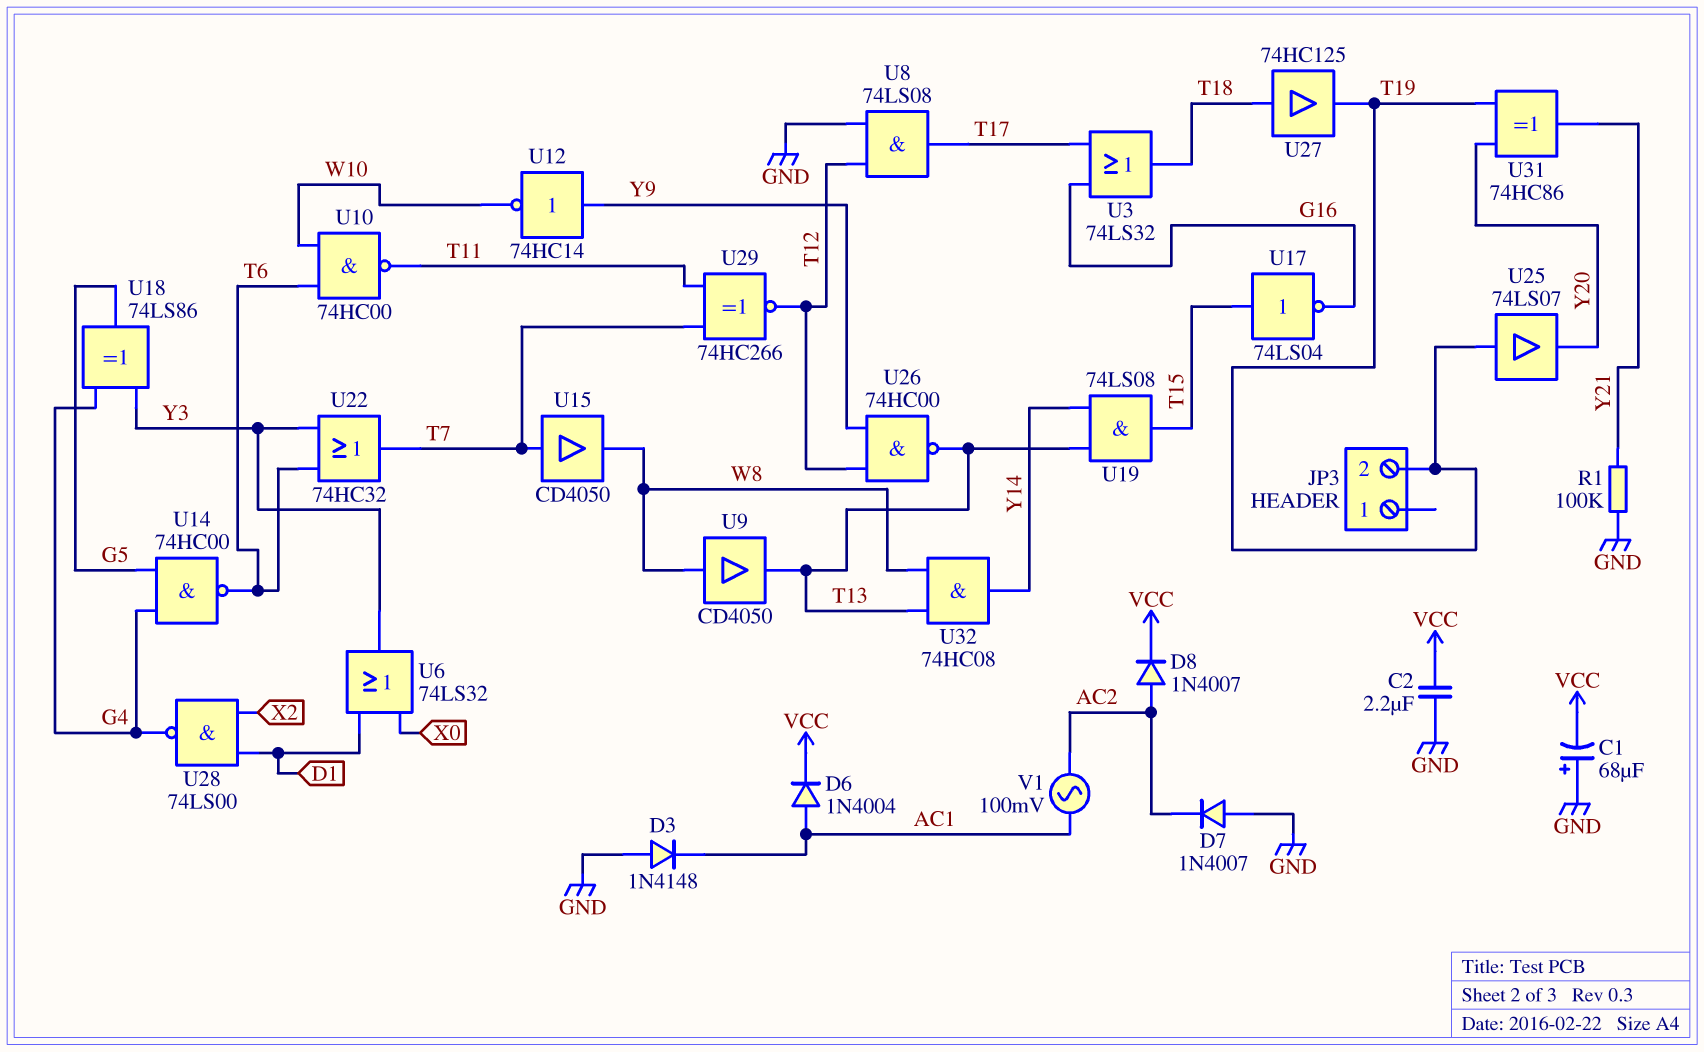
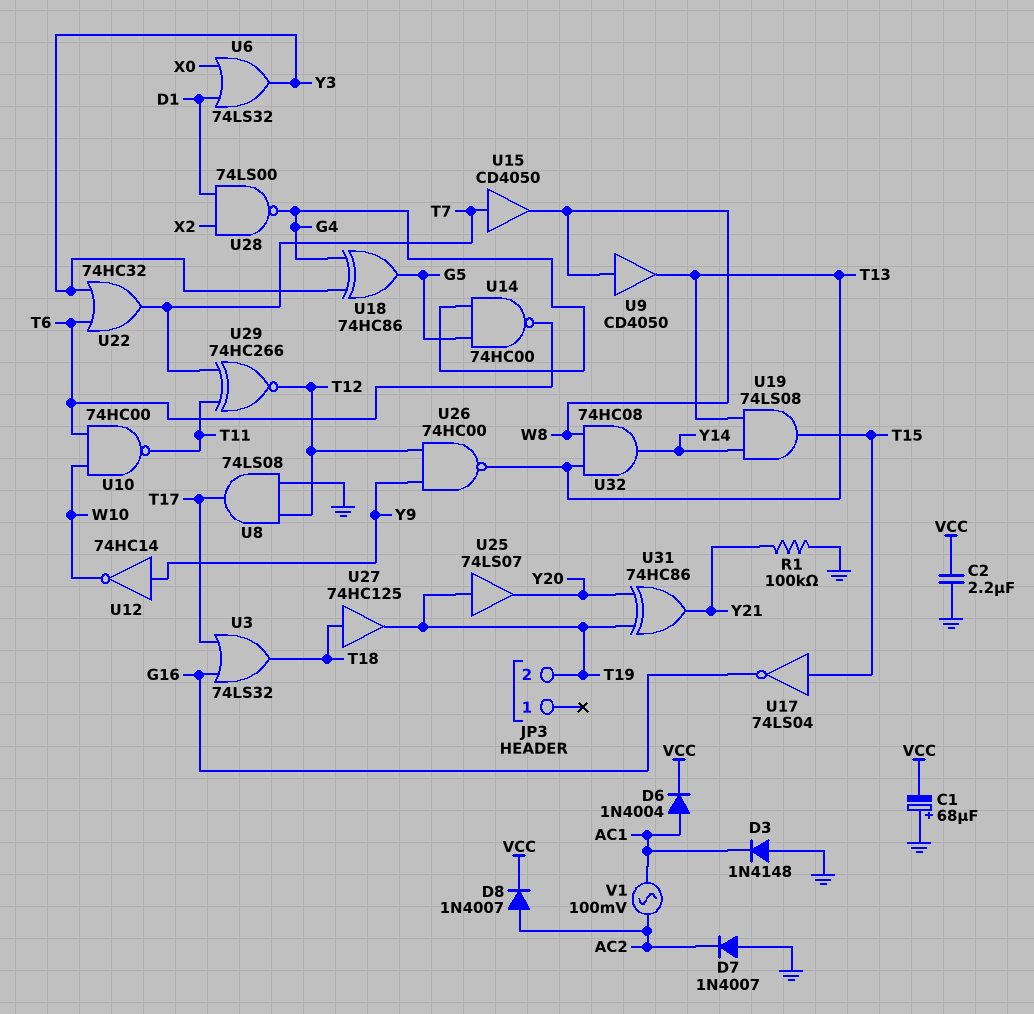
U18: XOR 74LS86 (in G4, in Y3, out G5) -> XOR 74HC86 (in G4, in Y3, out G5)

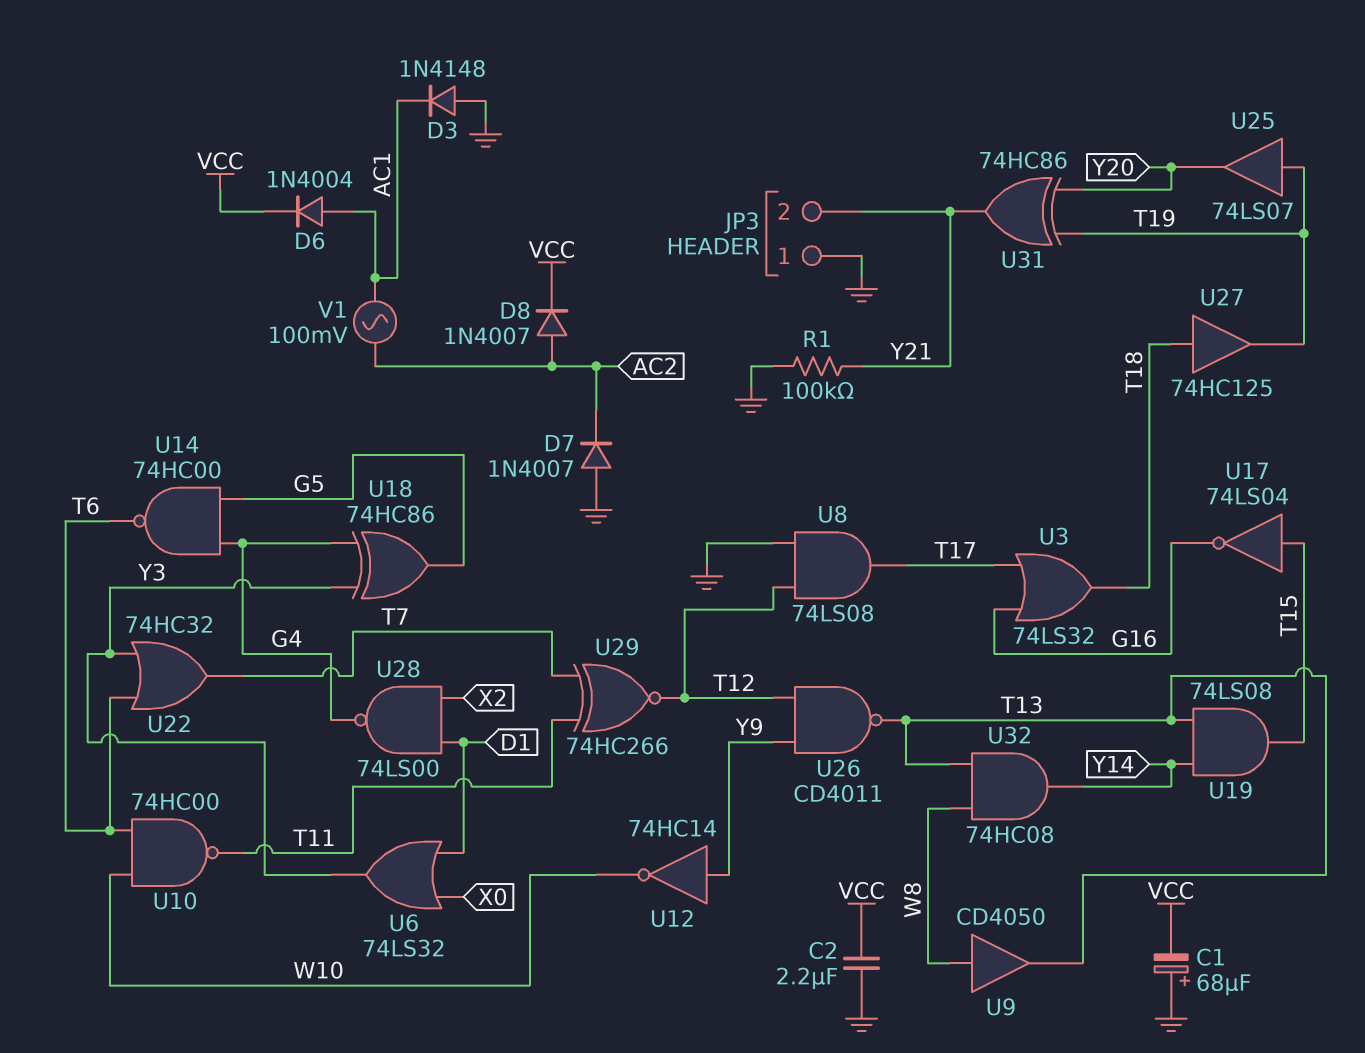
JP3 pin 1: none -> GND
JP3 pin 2: T19 -> Y21
U15: buffer CD4050 (in T7, out W8) -> none
U26: NAND 74HC00 (in T12, in Y9, out T13) -> NAND CD4011 (in T12, in Y9, out T13)

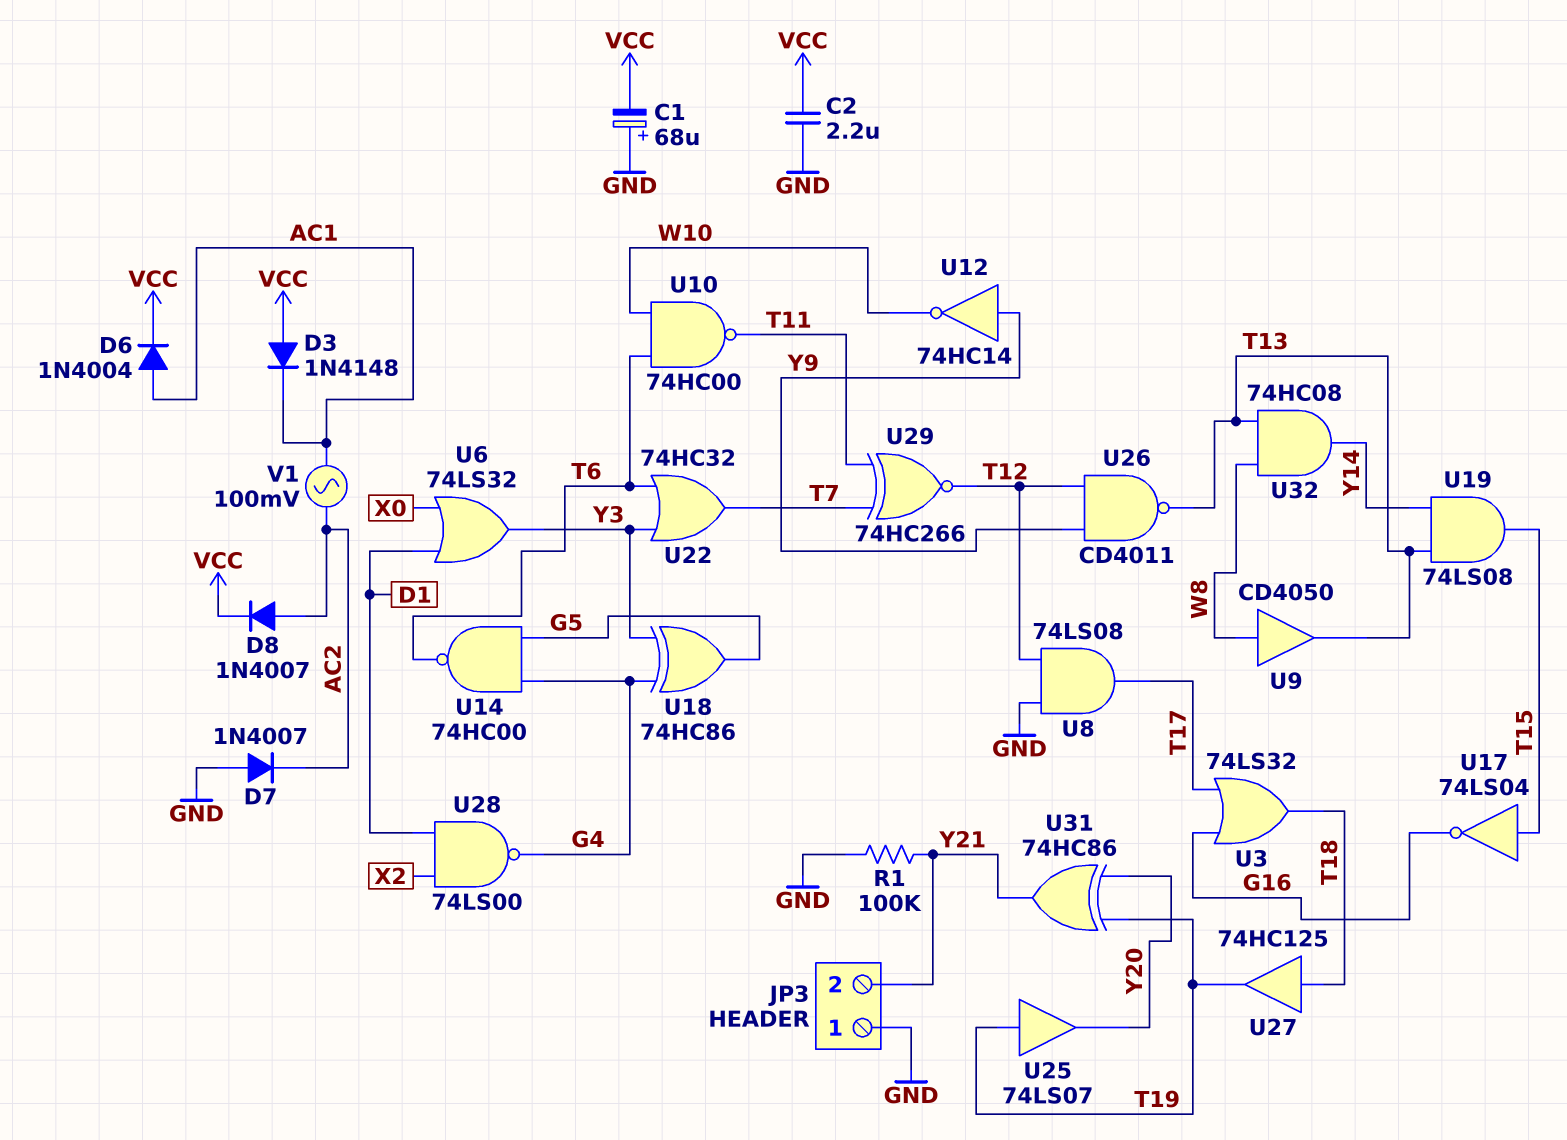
D3: diode 1N4148 (A GND, K AC1) -> diode 1N4148 (A VCC, K AC1)

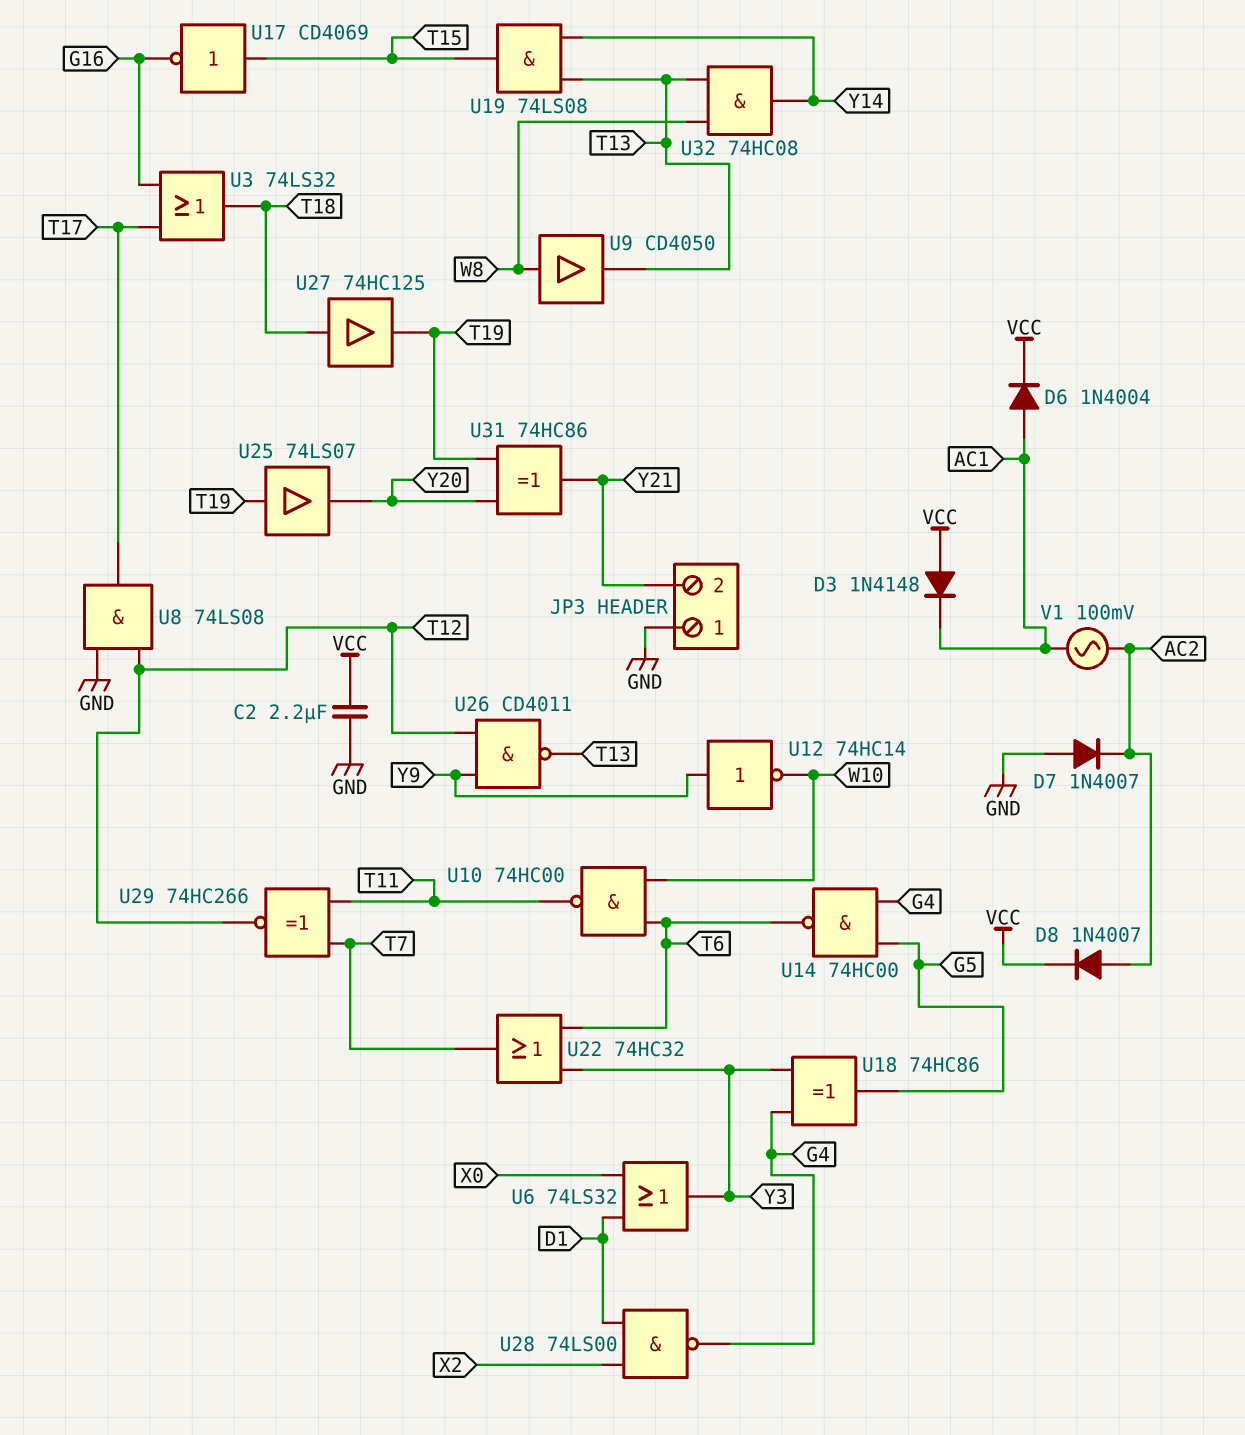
C1: 68uF (plus GND, minus VCC) -> none
R1: 100k (GND, Y21) -> none
U17: NOT 74LS04 (in T15, out G16) -> NOT CD4069 (in T15, out G16)

